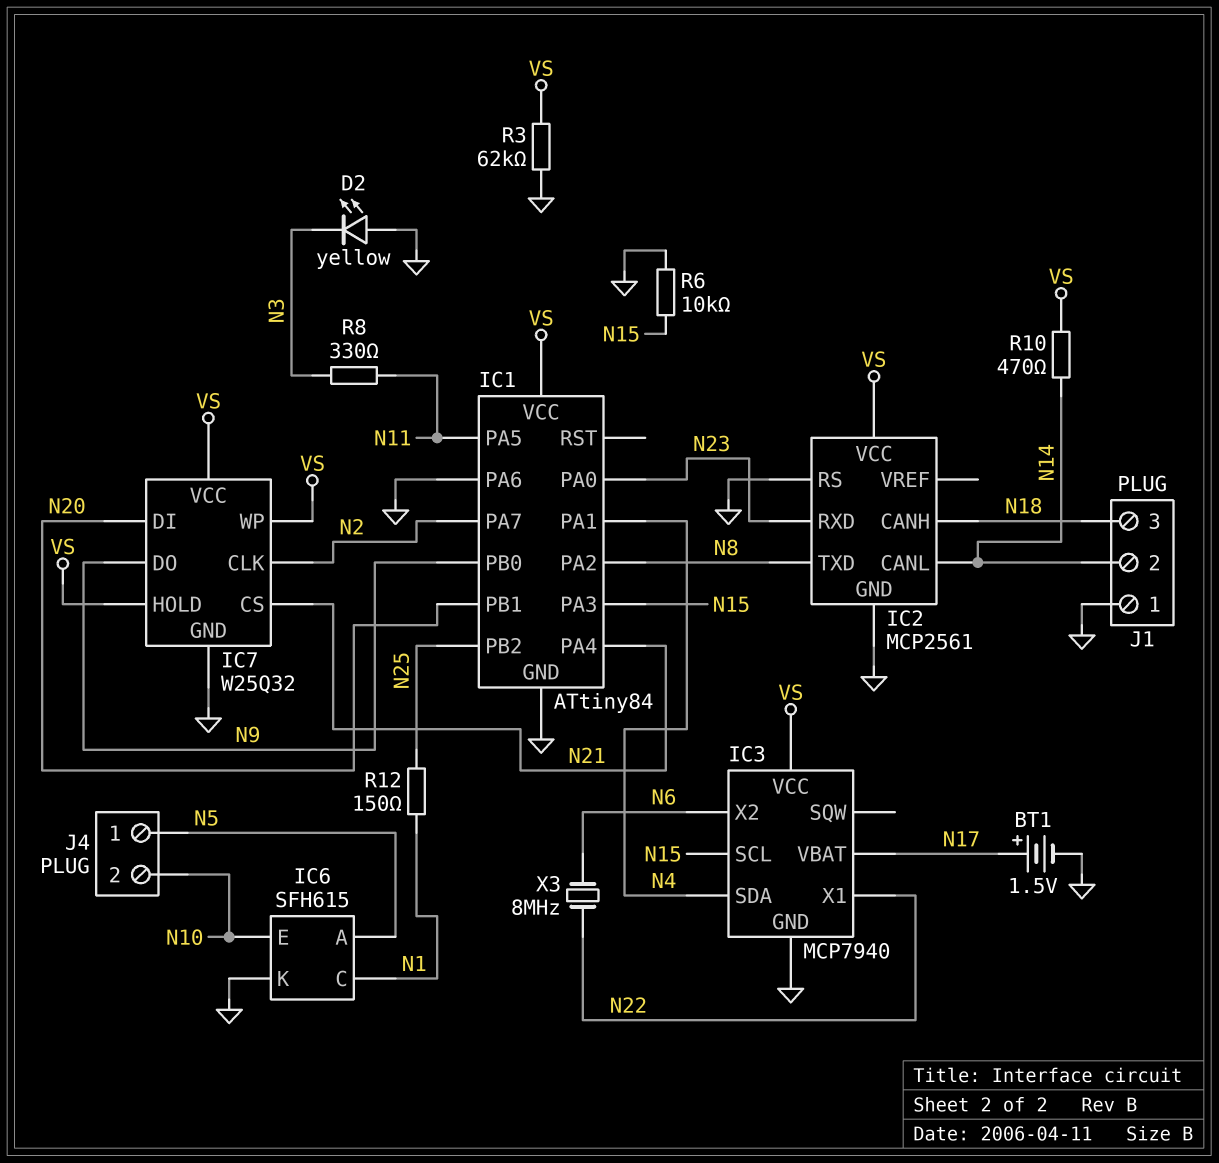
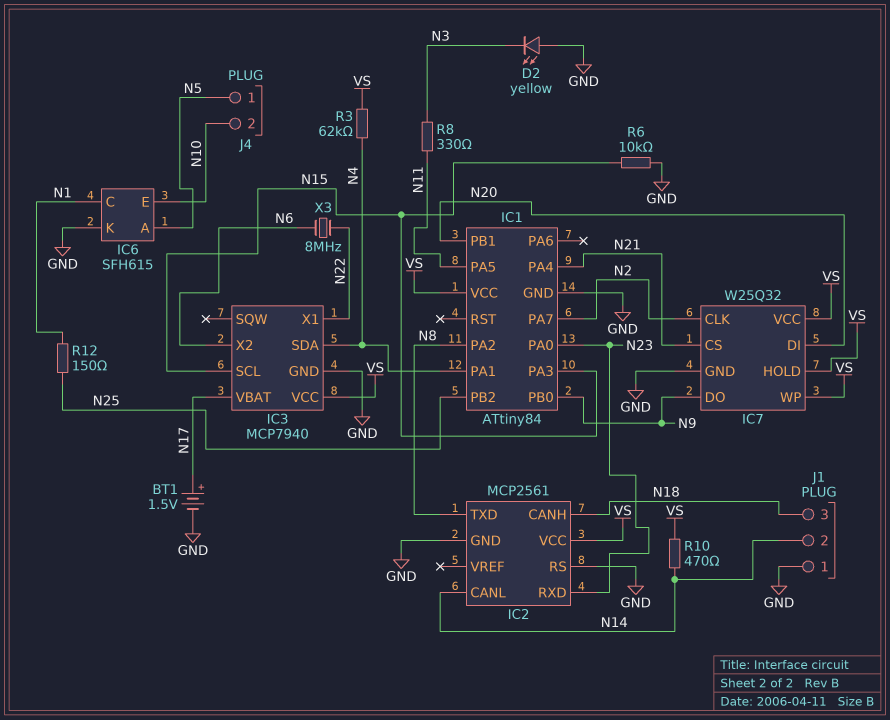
IC1 pin PA6: GND -> none
R3: 62k (GND, VS) -> 62k (N4, VS)

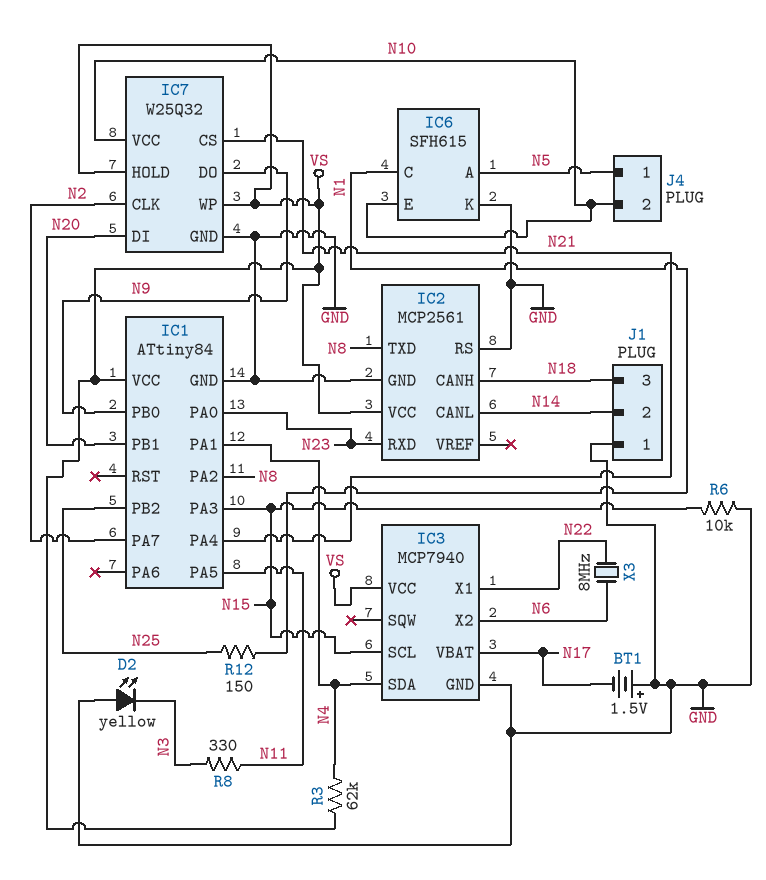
BT1: 1.5V (plus N17, minus GND) -> 1.5V (plus GND, minus N17)
IC7 pin VCC: VS -> N10
R10: 470 (N14, VS) -> none

